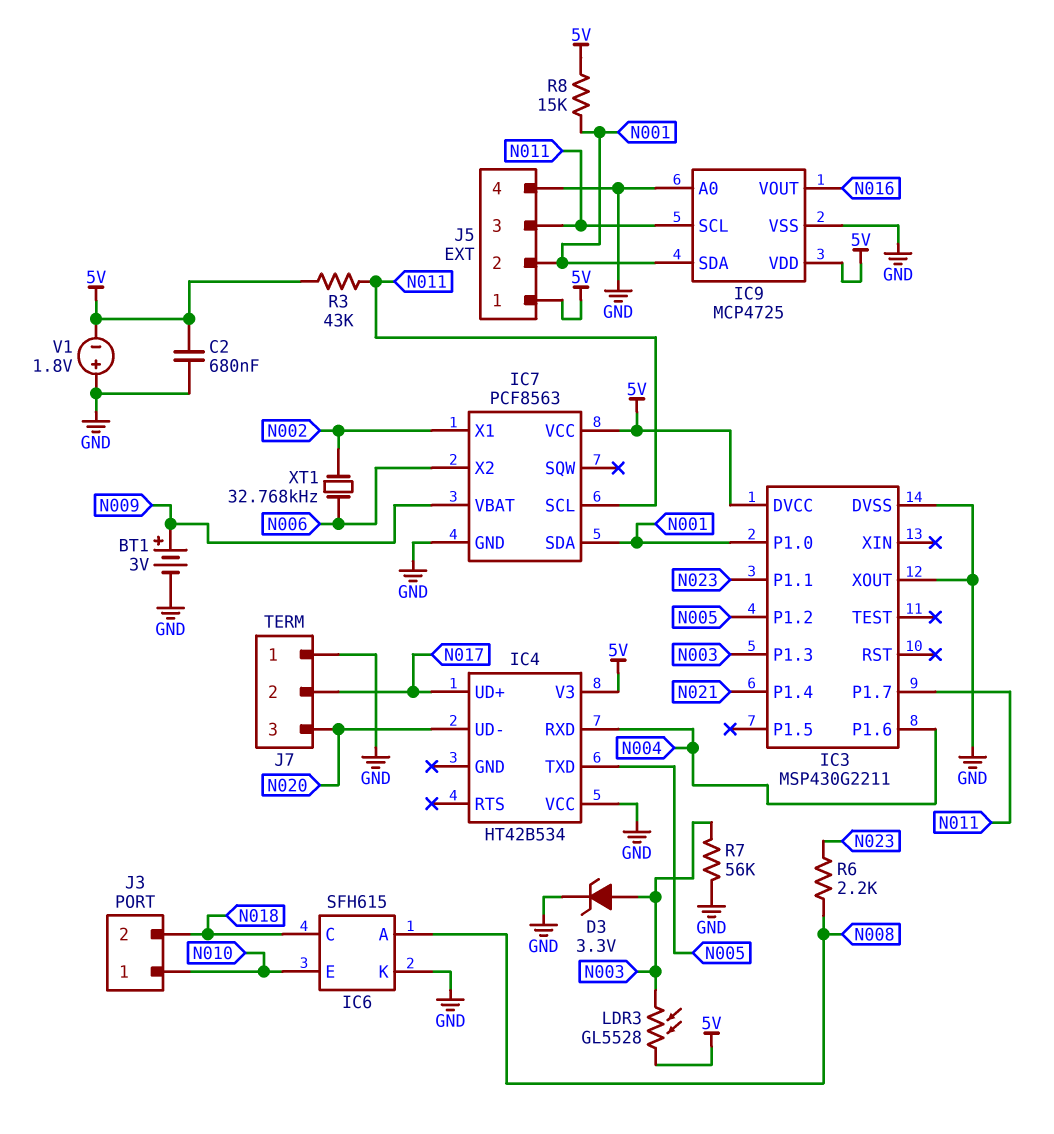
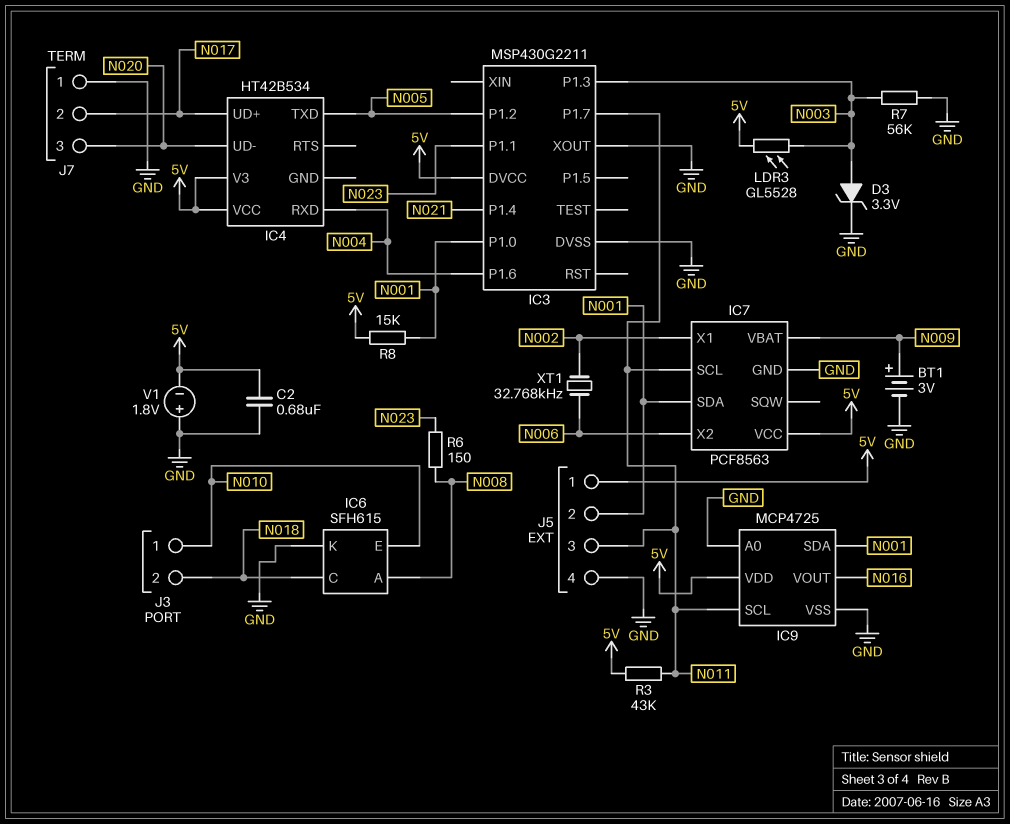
IC4 pin VCC: GND -> 5V
R6: 2.2k (N008, N023) -> 150 (N008, N023)

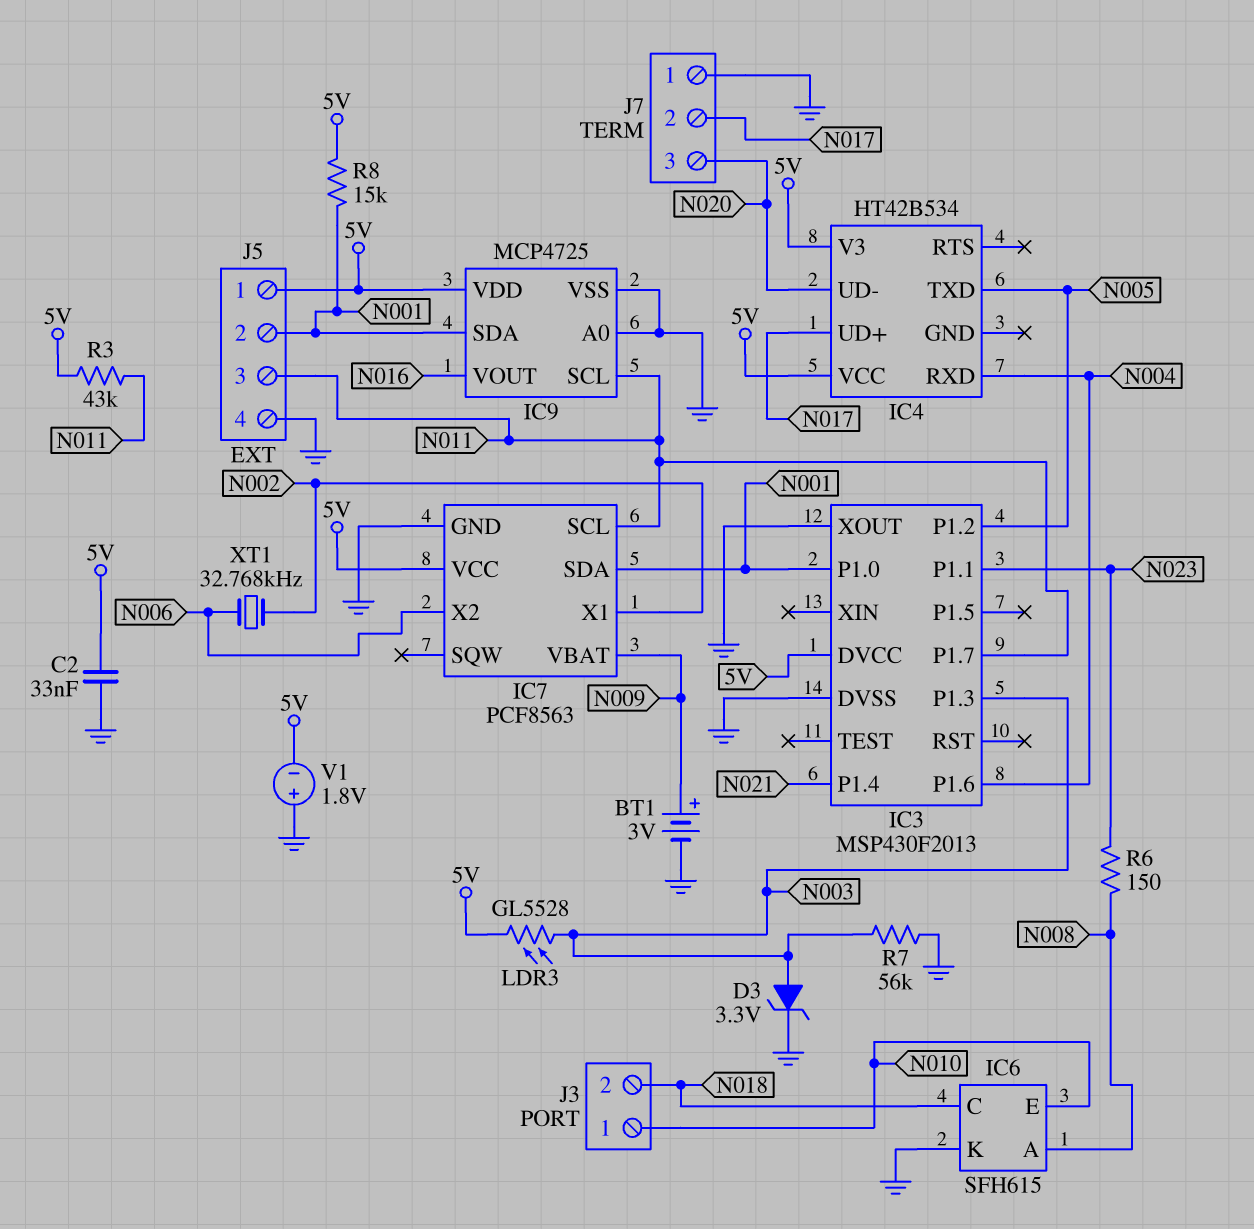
C2: 680nF (5V, GND) -> 33nF (5V, GND)
IC3: MSP430G2211 -> MSP430F2013

